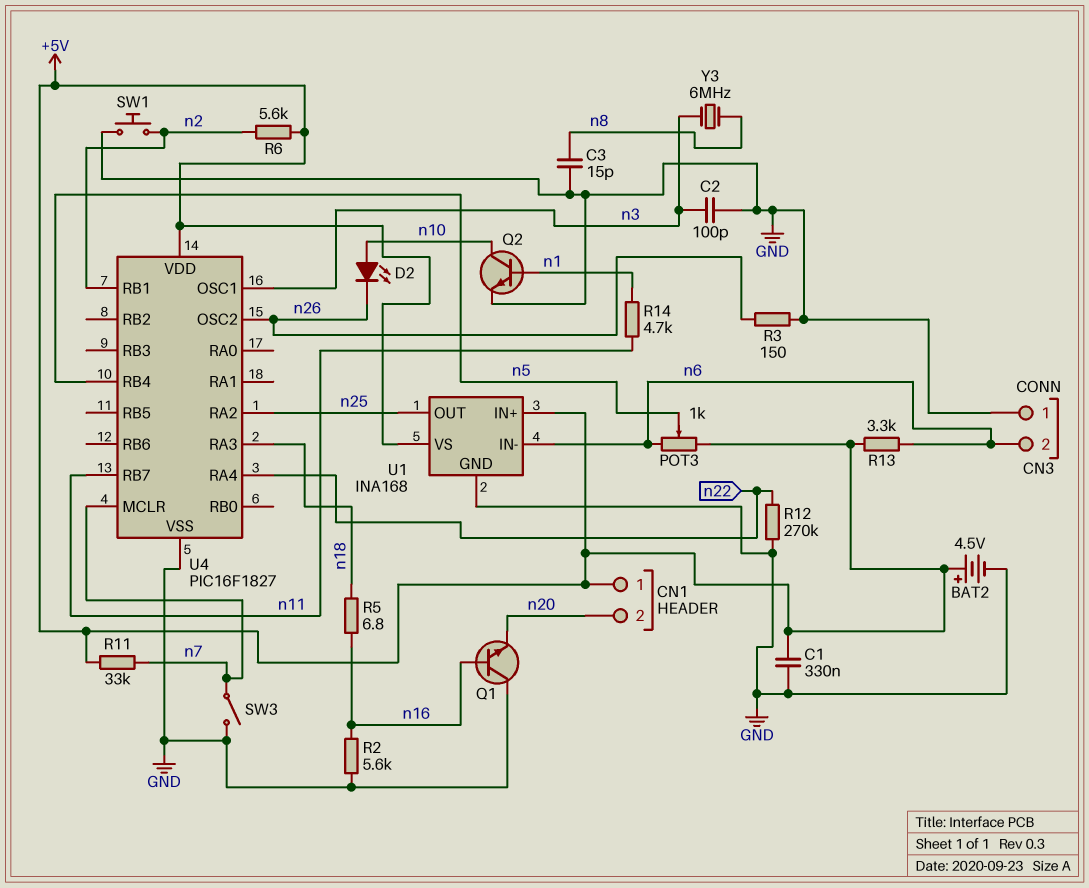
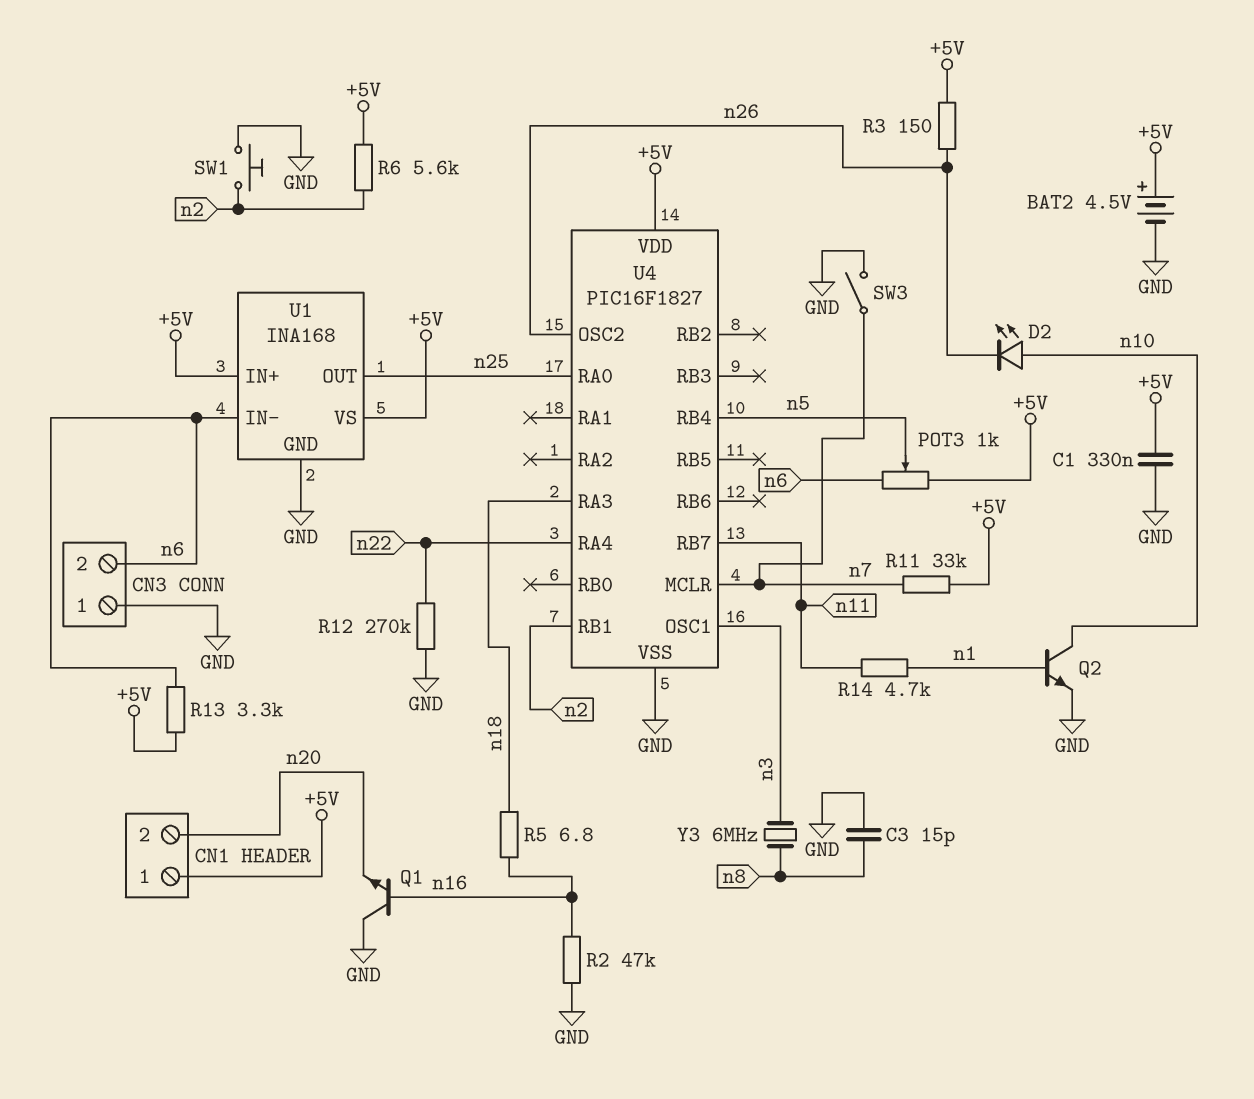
C2: 100pF (GND, n3) -> none
R2: 5.6k (GND, n16) -> 47k (GND, n16)
R3: 150 (GND, n26) -> 150 (+5V, n26)
U4 pin RA0: none -> n25
U4 pin RA2: n25 -> none

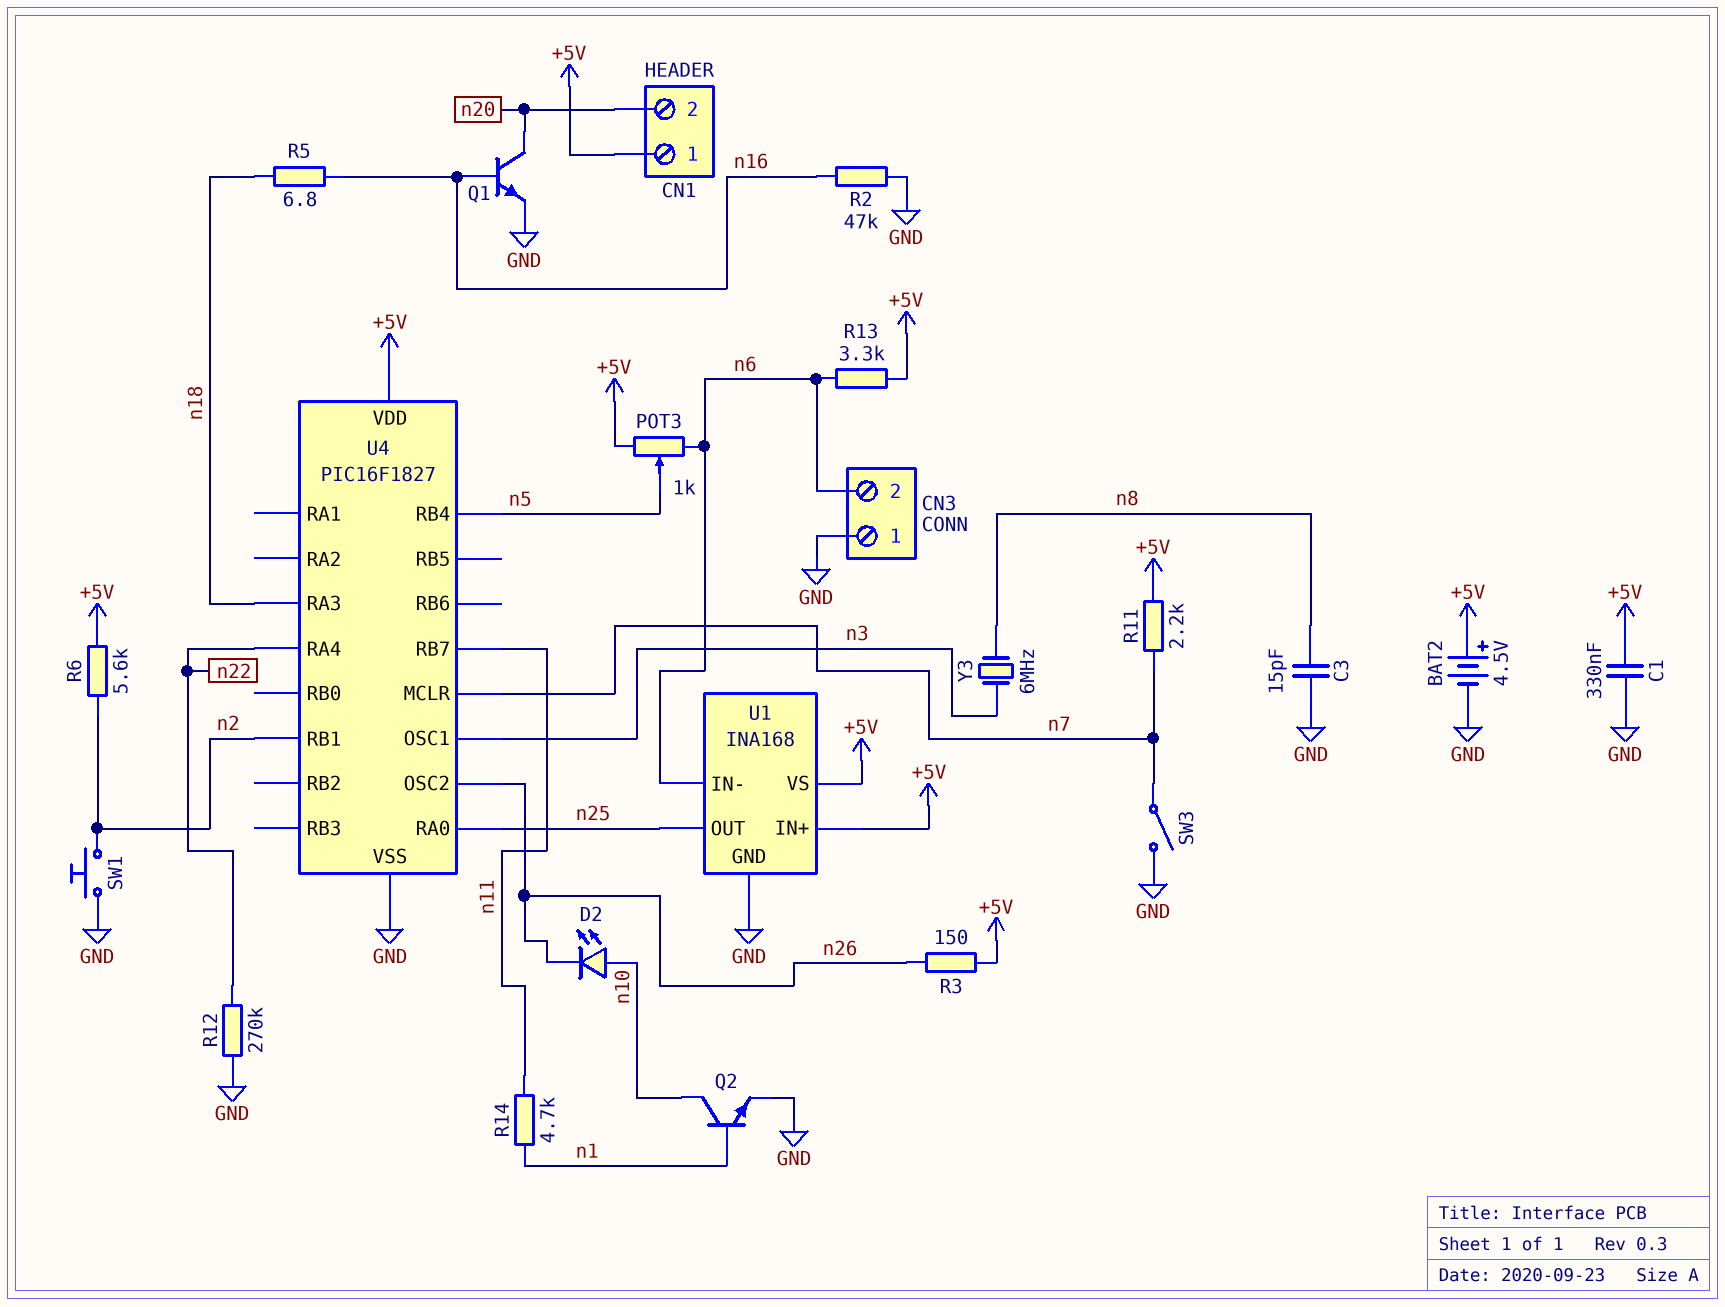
Q1: NPN (B n16, C GND, E n20) -> NPN (B n16, C n20, E GND)
R11: 33k (+5V, n7) -> 2.2k (+5V, n7)

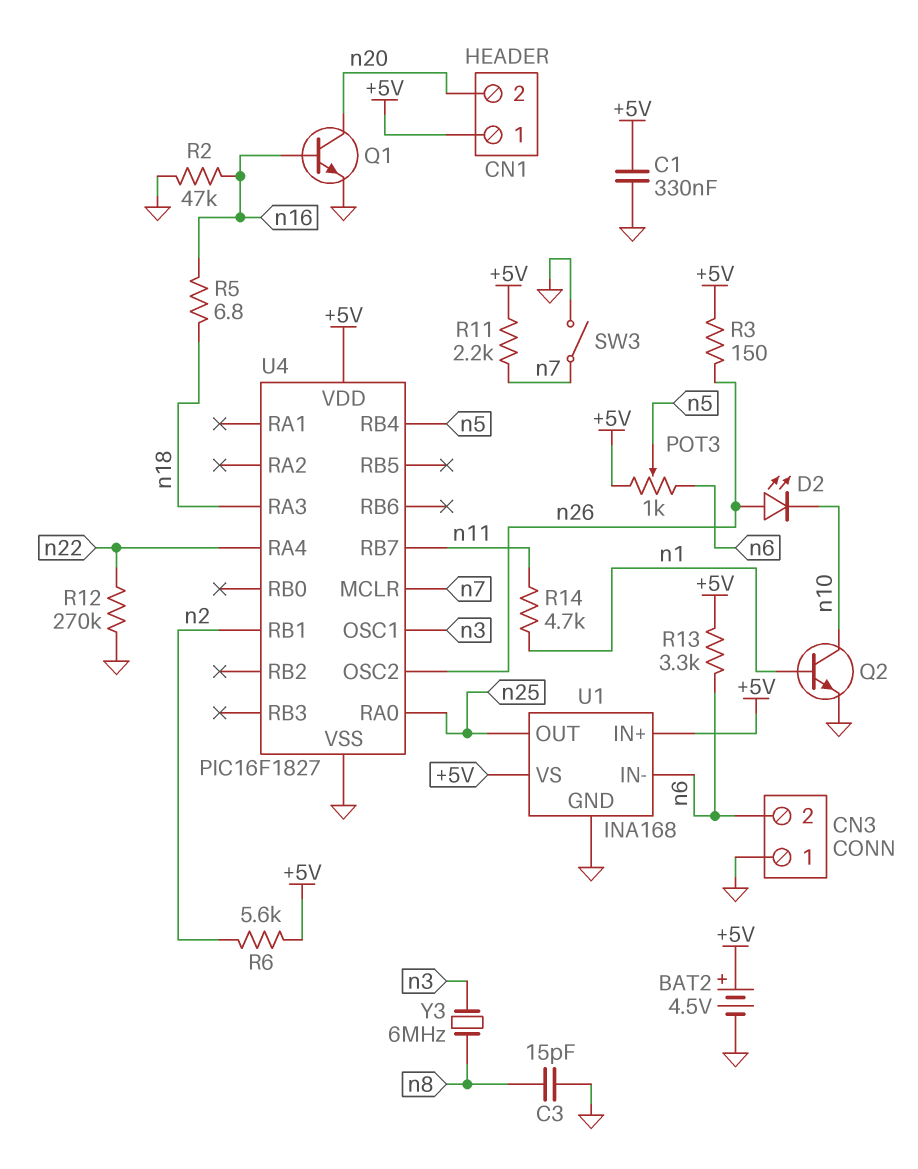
D2: LED (A n10, K n26) -> LED (A n26, K n10)
SW1: button (GND, n2) -> none

